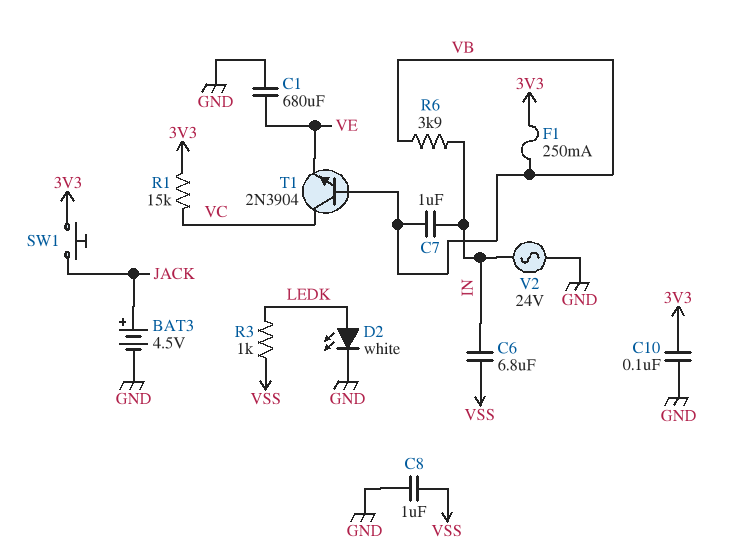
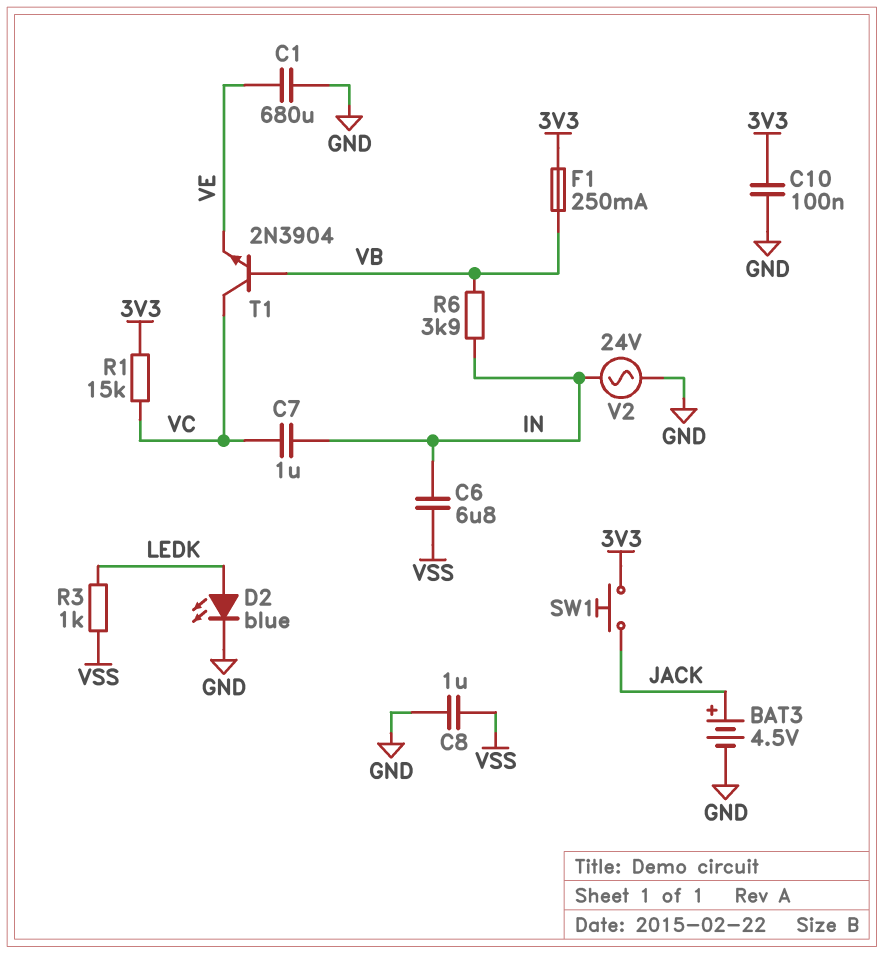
C7: 1uF (IN, VB) -> 1uF (IN, VC)
D2: LED white (A LEDK, K GND) -> LED blue (A LEDK, K GND)

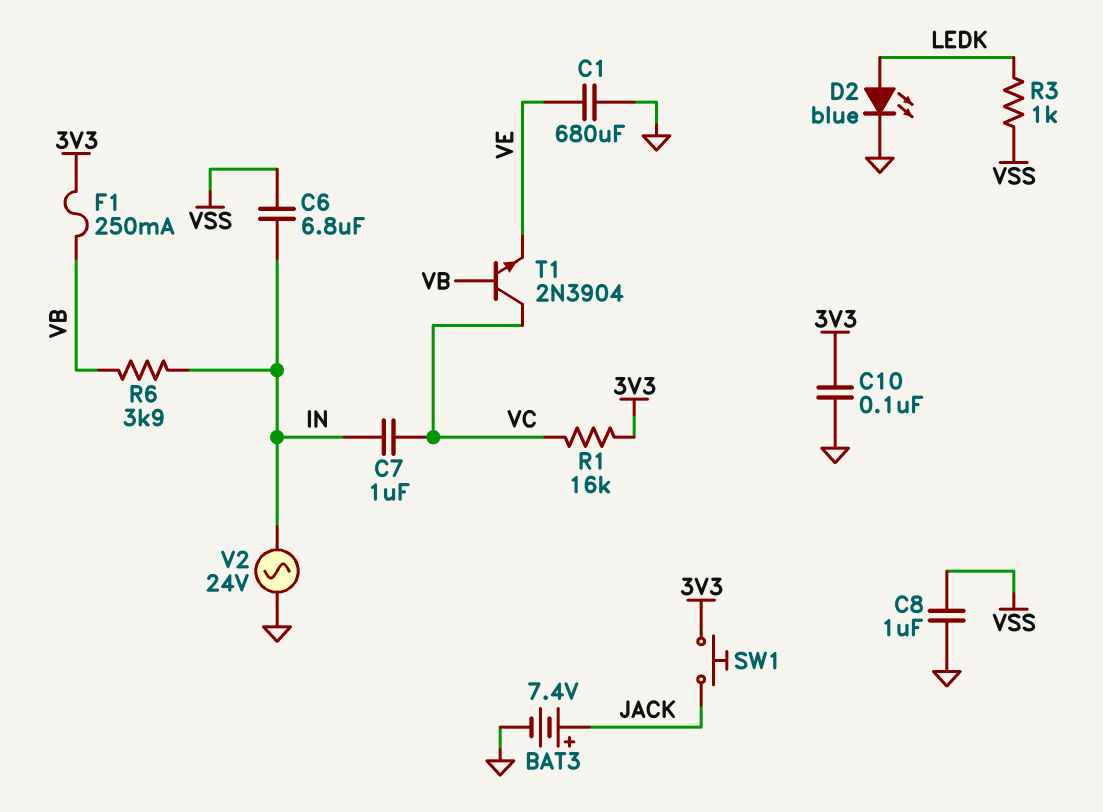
BAT3: 4.5V (plus JACK, minus GND) -> 7.4V (plus JACK, minus GND)
R1: 15k (3V3, VC) -> 16k (3V3, VC)

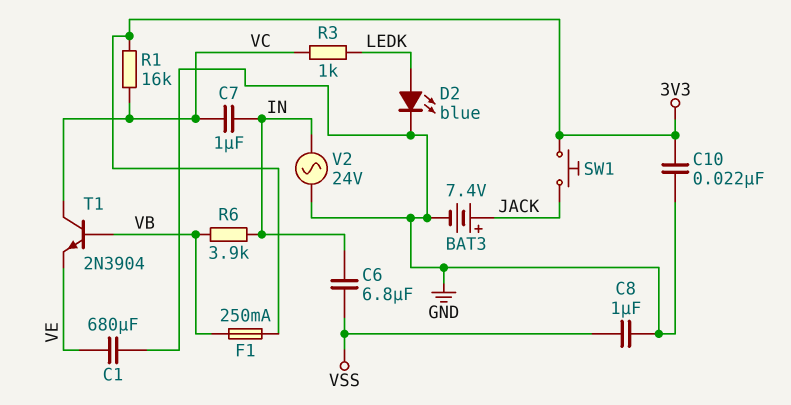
C10: 100nF (3V3, GND) -> 22nF (3V3, GND)
R3: 1k (LEDK, VSS) -> 1k (LEDK, VC)

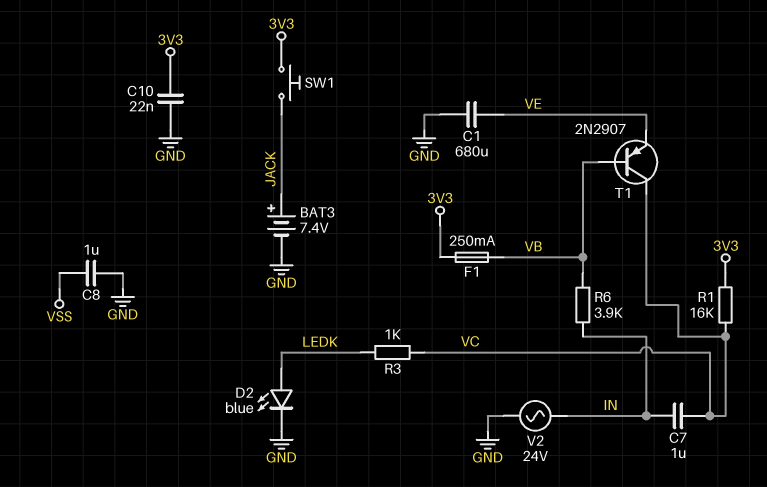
C6: 6.8uF (IN, VSS) -> none
T1: NPN 2N3904 (B VB, C VC, E VE) -> PNP 2N2907 (B VB, C VC, E VE)

